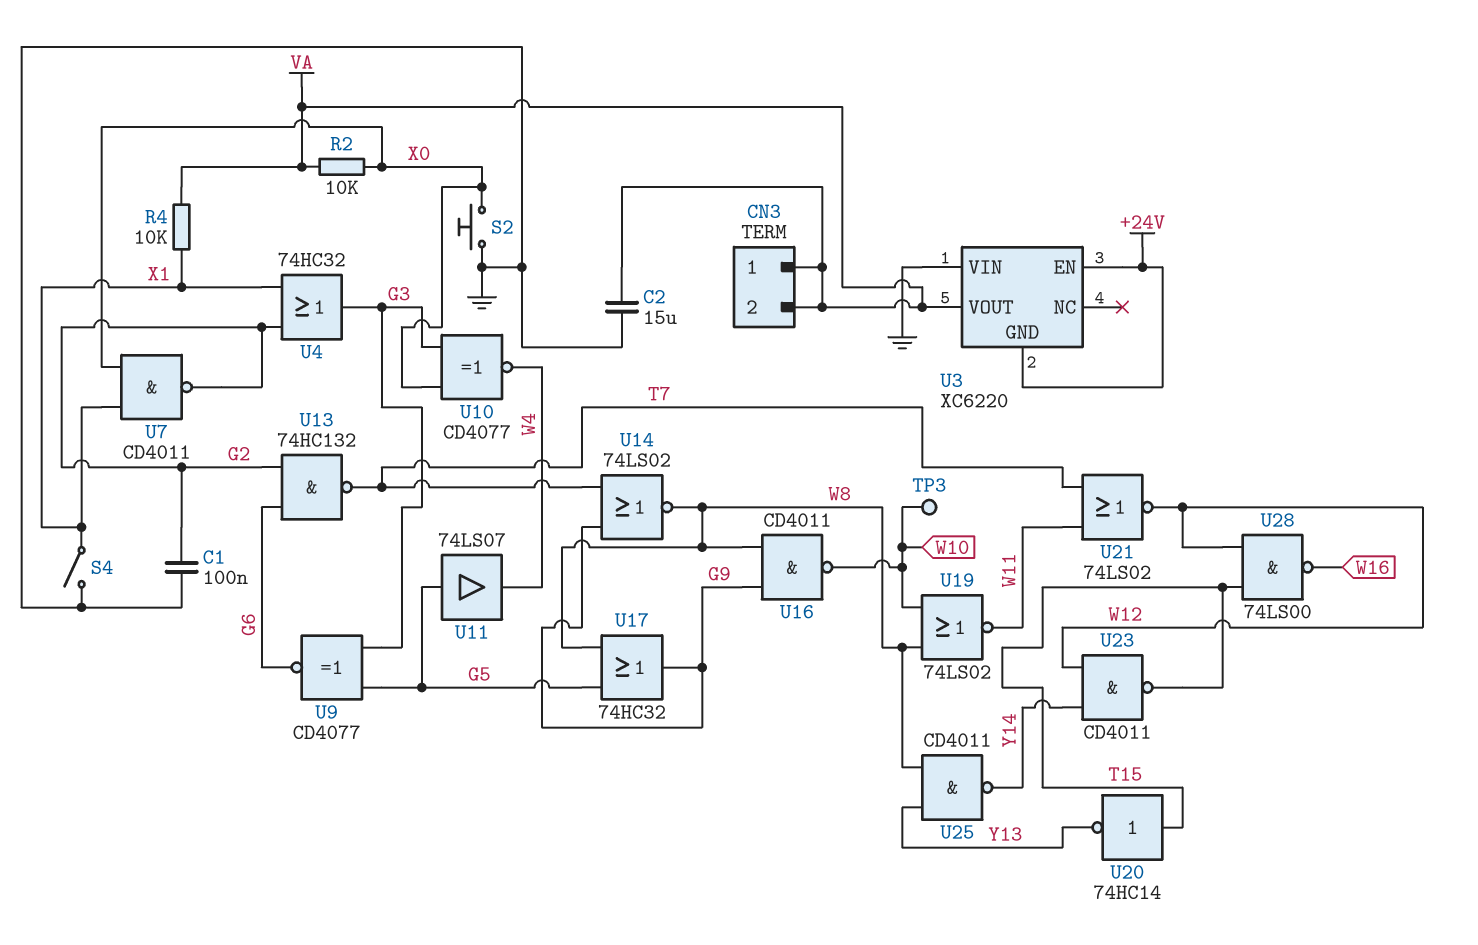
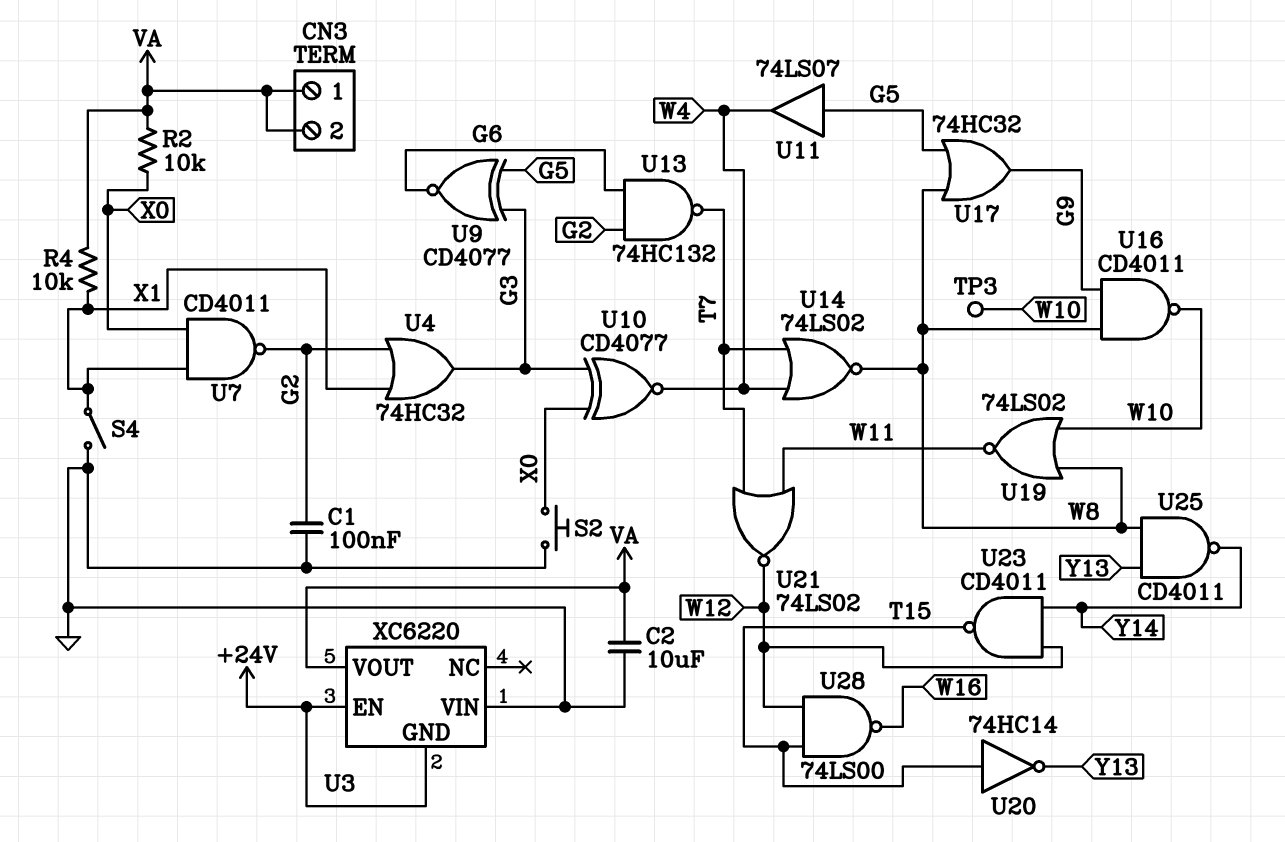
C2: 15uF (GND, VA) -> 10uF (GND, VA)
U14: NOR 74LS02 (in G9, in T7, out W8) -> NOR 74LS02 (in T7, in W4, out W8)

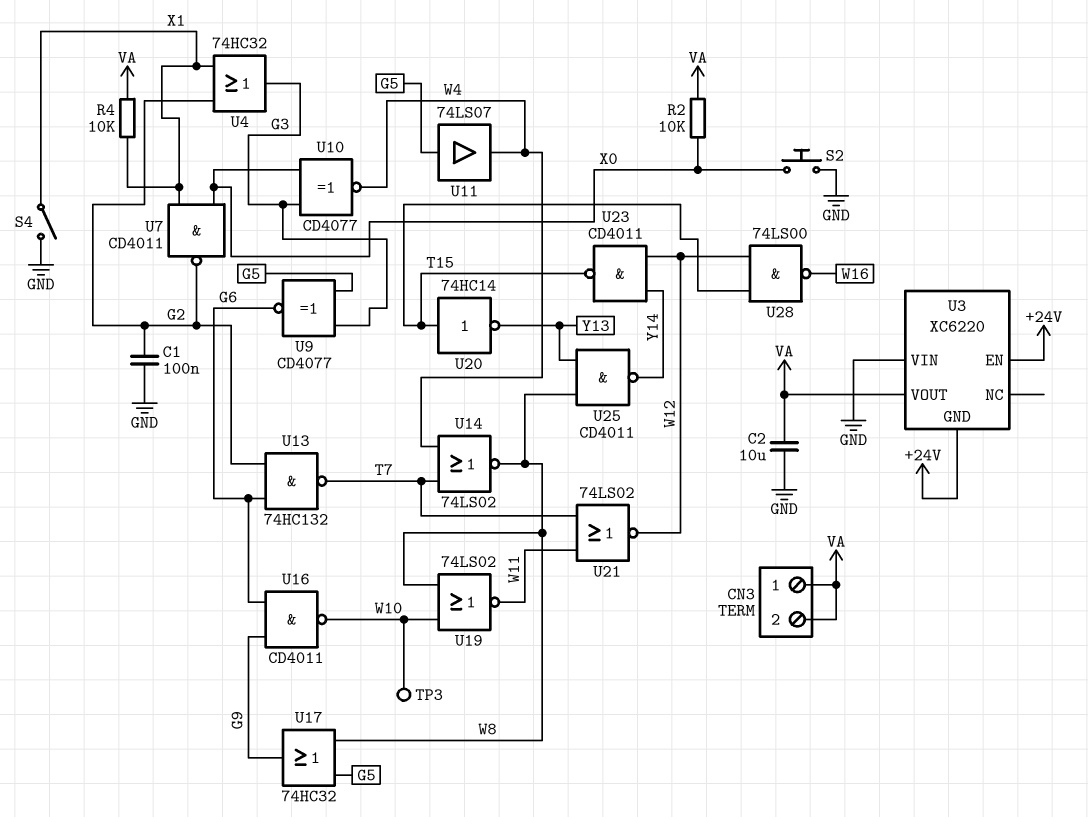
U16: NAND CD4011 (in G9, in W8, out W10) -> NAND CD4011 (in G6, in G9, out W10)

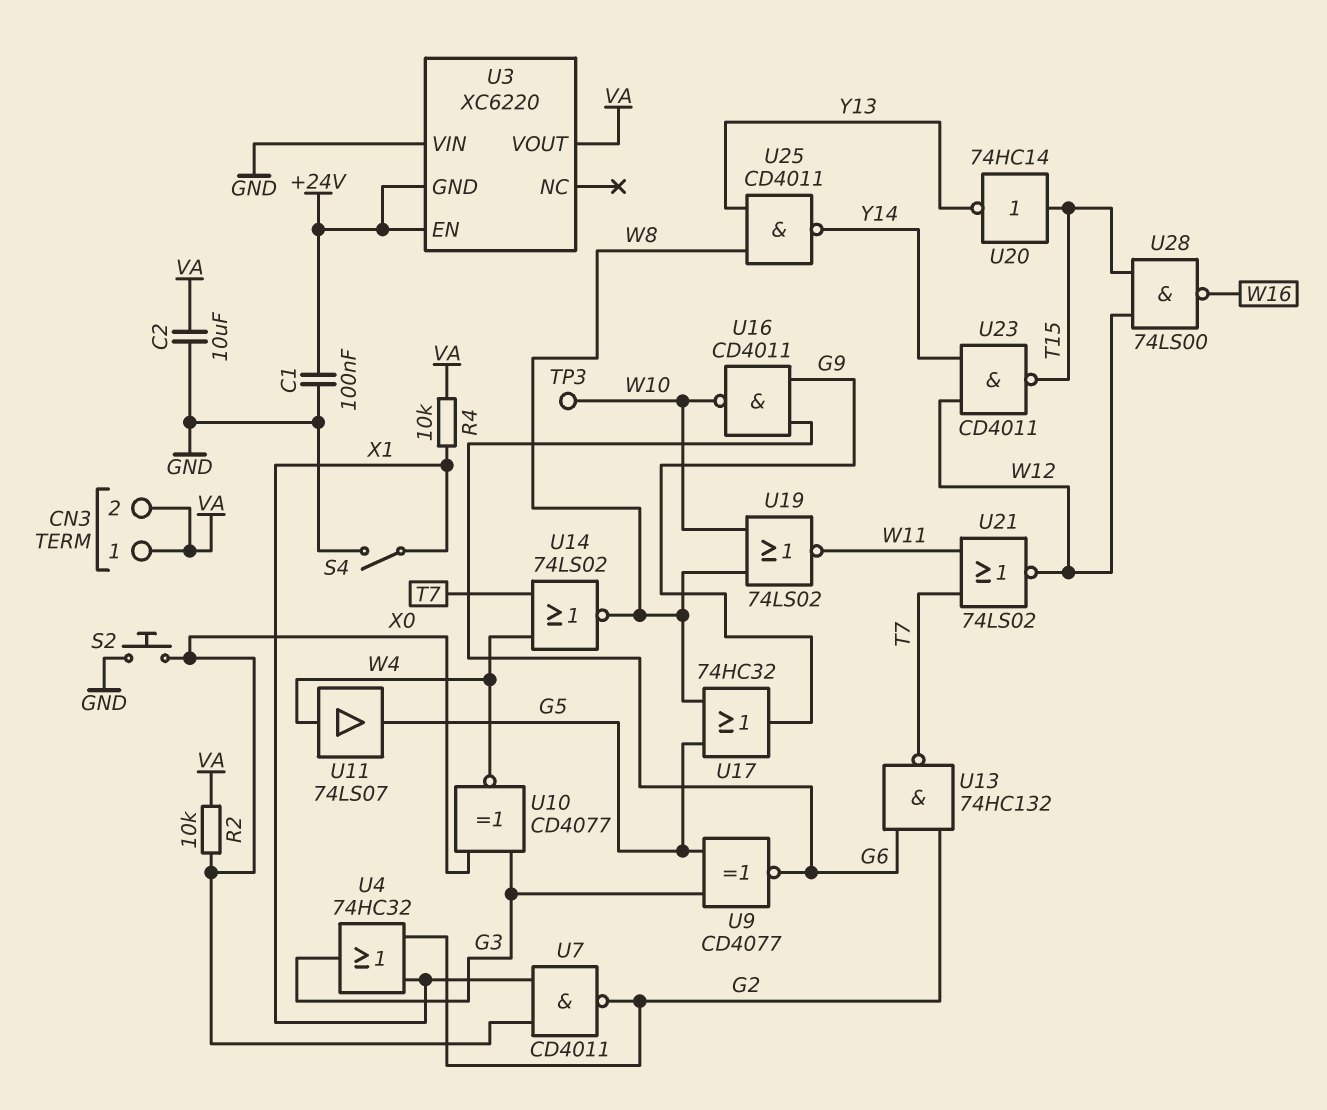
C1: 100nF (G2, GND) -> 100nF (+24V, GND)
U11: buffer 74LS07 (in G5, out W4) -> buffer 74LS07 (in W4, out G5)

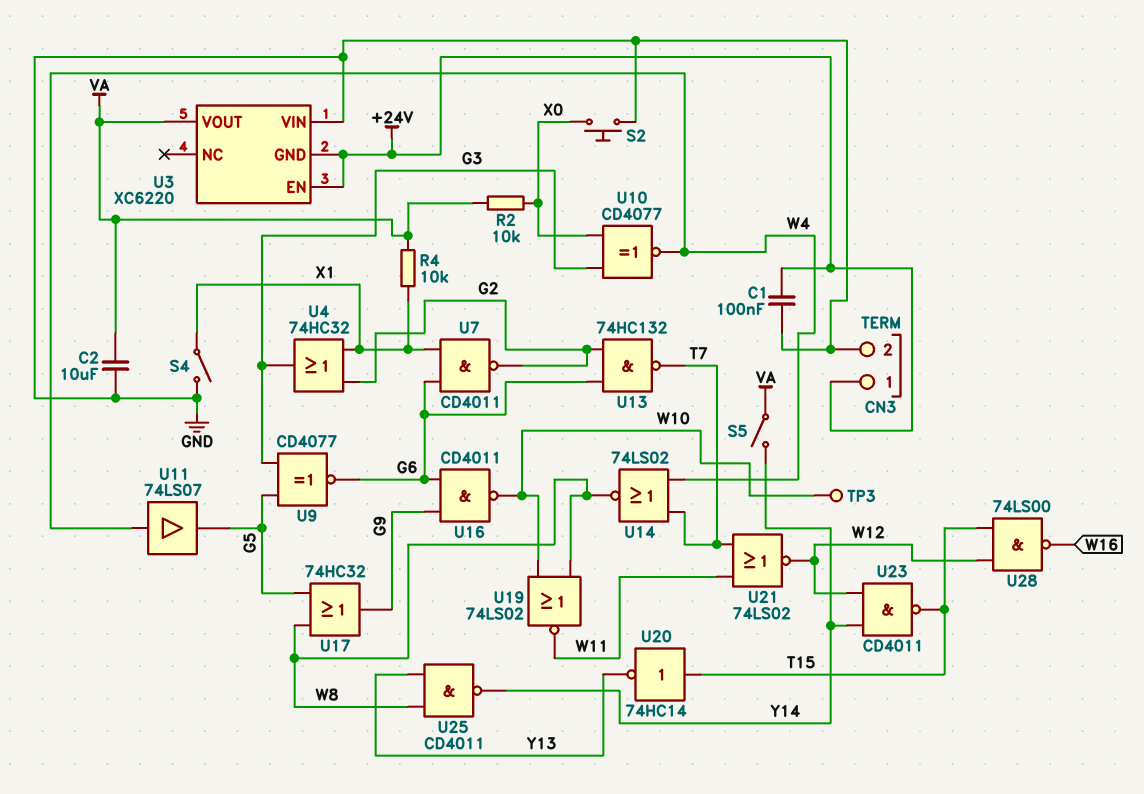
CN3 pin 1: VA -> +24V
CN3 pin 2: VA -> GND
S5: none -> switch (VA, Y14)
U7: NAND CD4011 (in X0, in X1, out G2) -> NAND CD4011 (in G6, in X1, out G2)

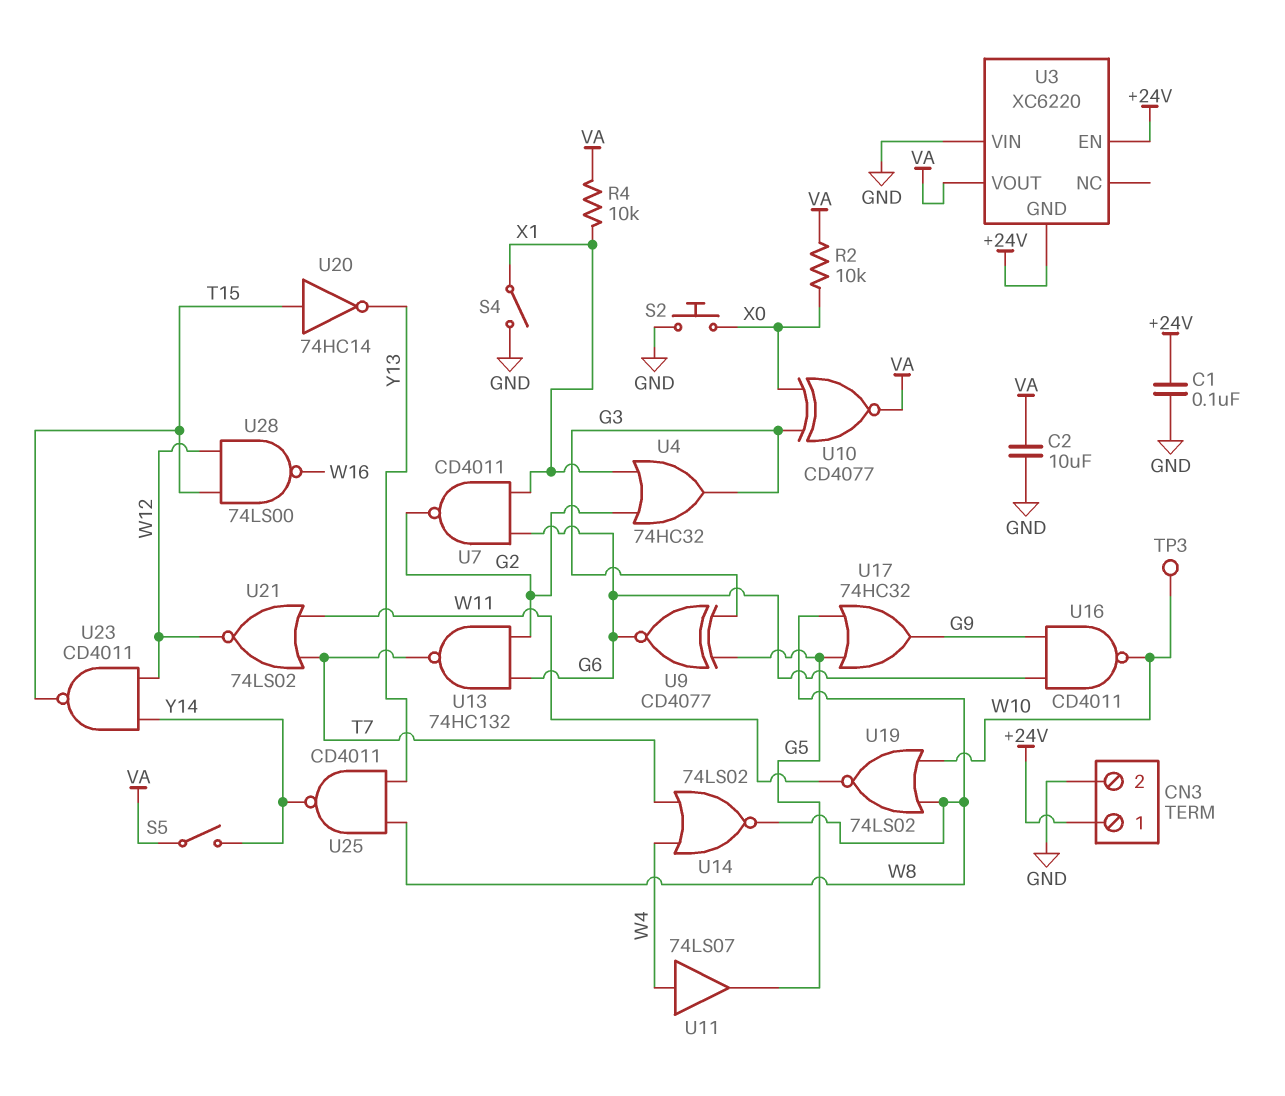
U10: XNOR CD4077 (in G3, in X0, out W4) -> XNOR CD4077 (in G3, in X0, out VA)

